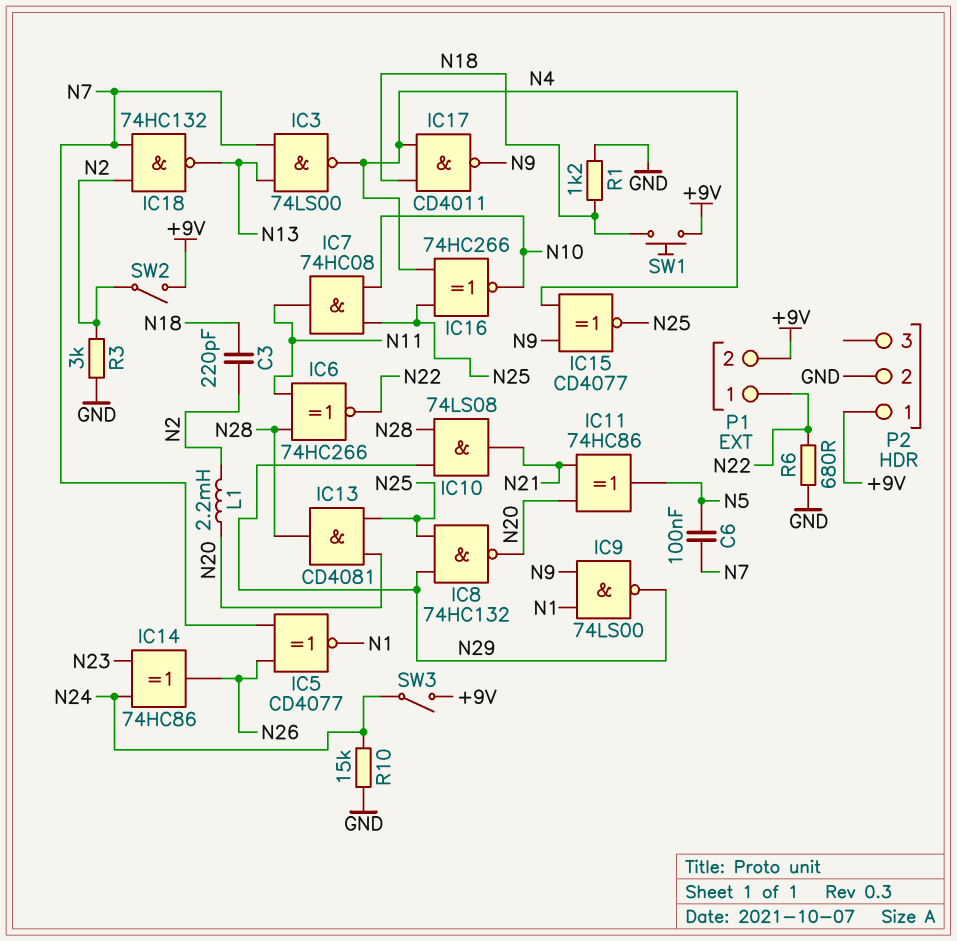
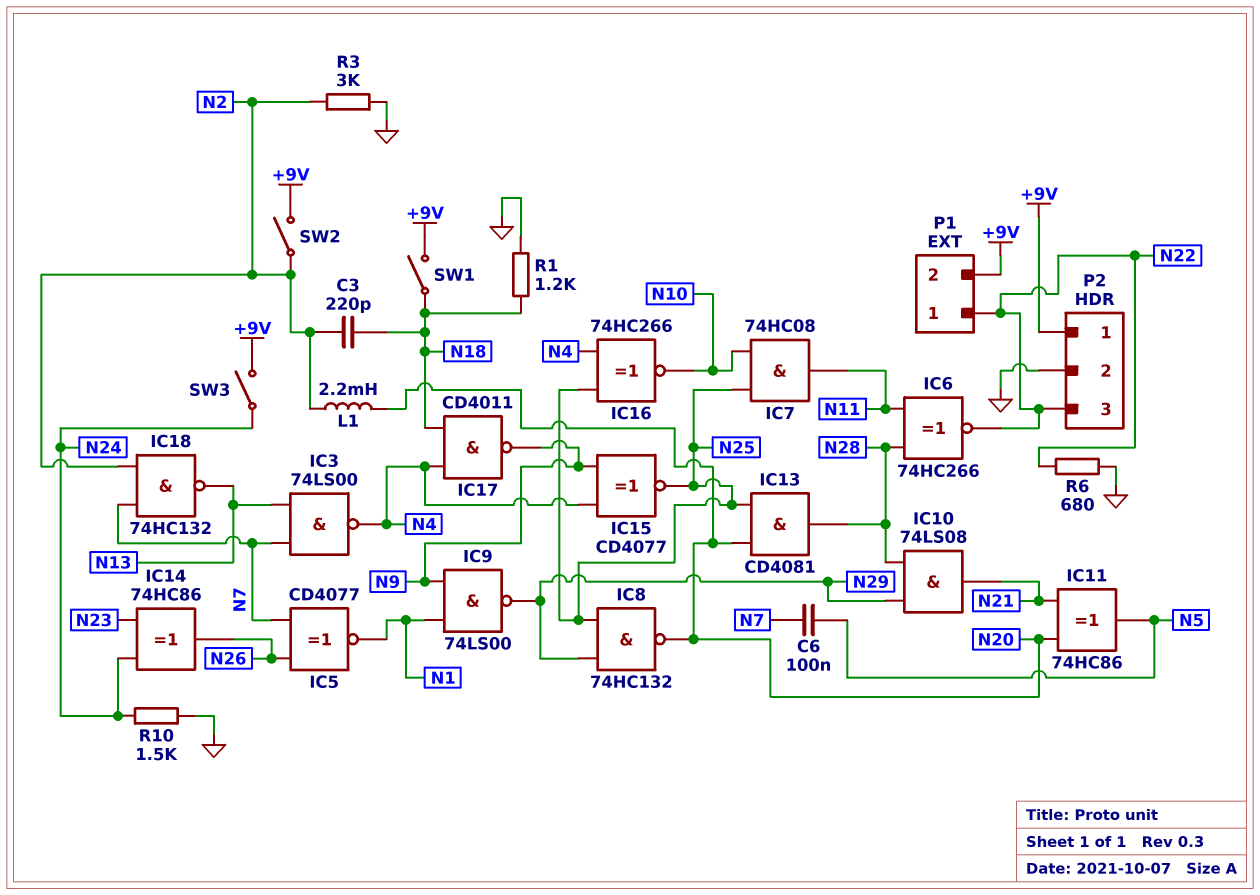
P2 pin 3: none -> N22
R10: 15k (GND, N24) -> 1.5k (GND, N24)
SW1: button (+9V, N18) -> switch (+9V, N18)

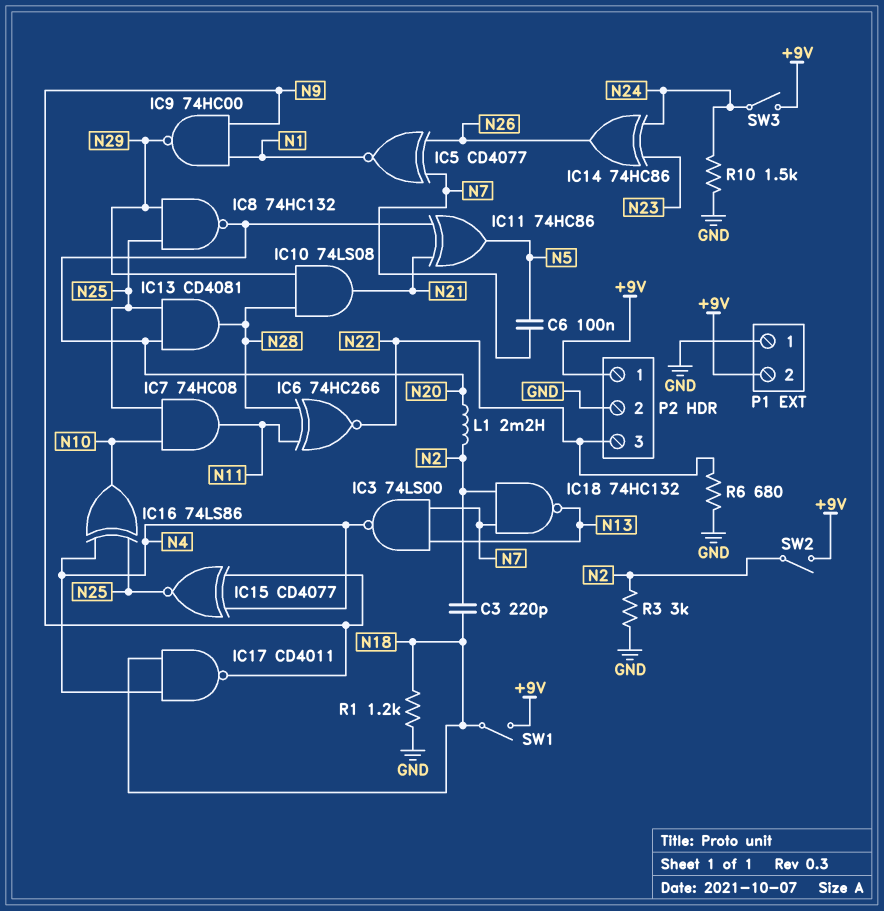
IC9: NAND 74LS00 (in N1, in N9, out N29) -> NAND 74HC00 (in N1, in N9, out N29)
IC16: XNOR 74HC266 (in N4, in N25, out N10) -> XOR 74LS86 (in N4, in N25, out N10)
P1 pin 1: N22 -> GND

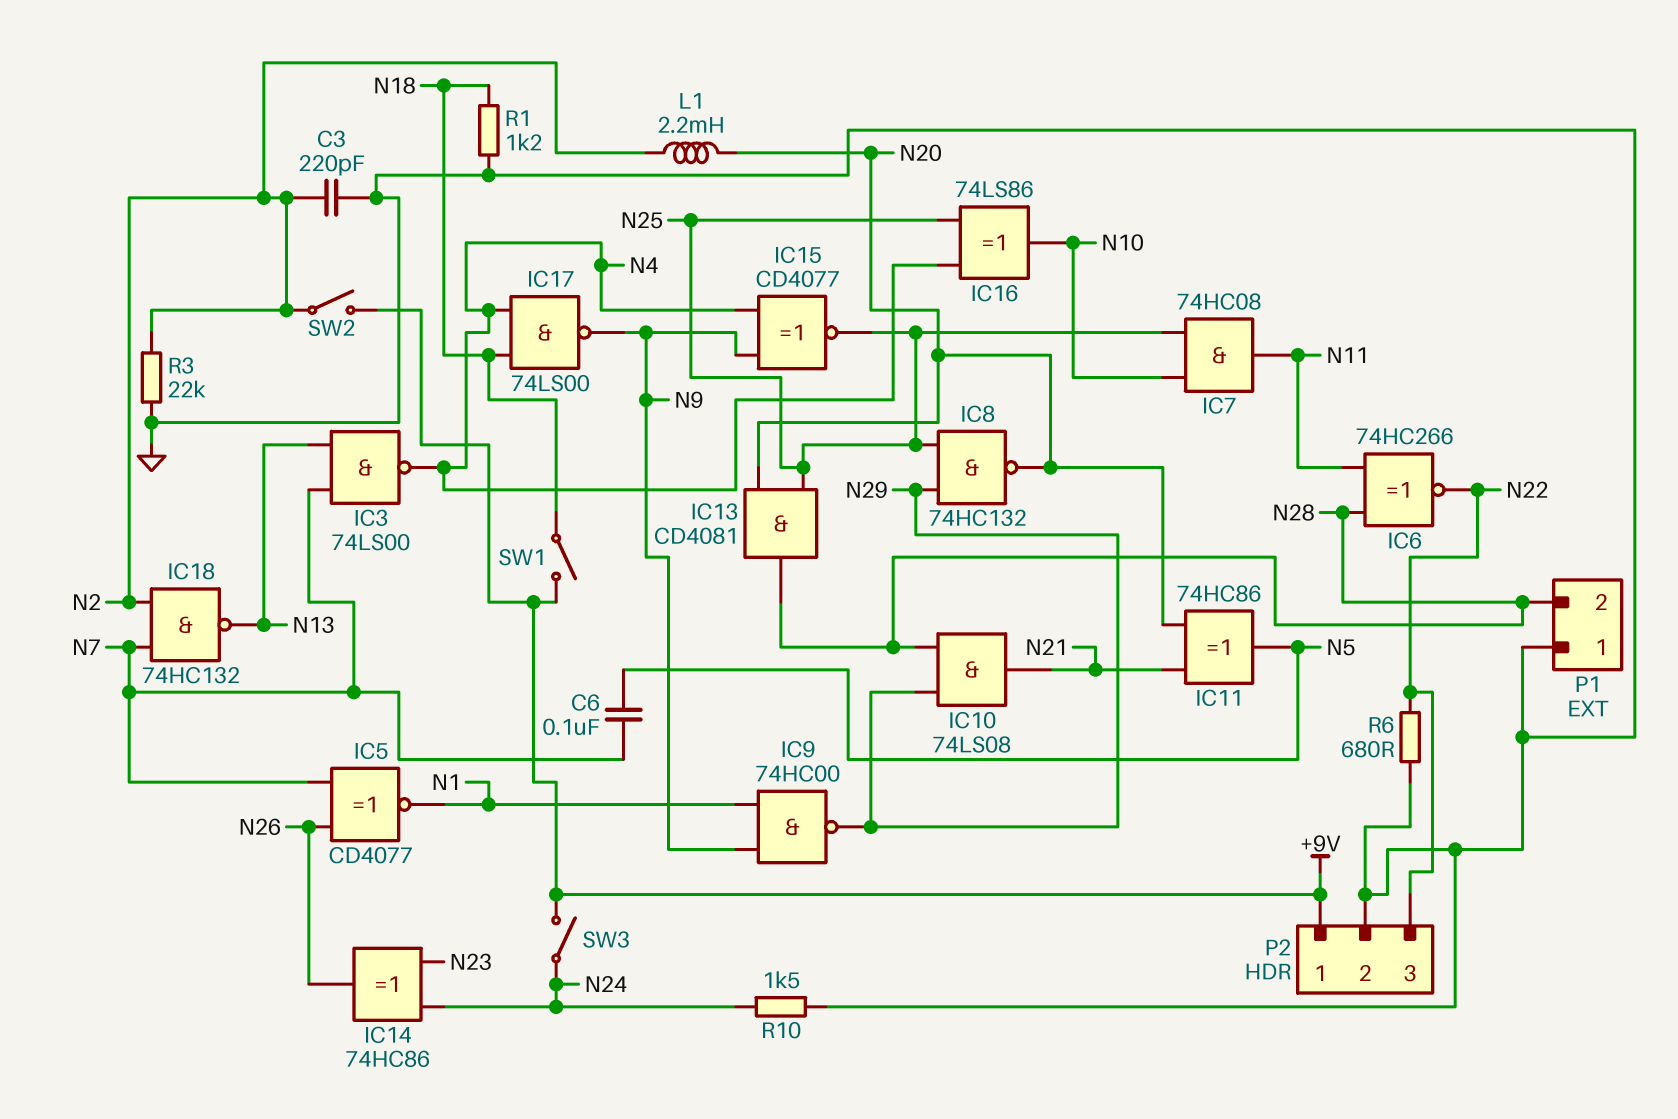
C3: 220pF (N2, N18) -> 220pF (GND, N2)
IC17: NAND CD4011 (in N4, in N18, out N9) -> NAND 74LS00 (in N4, in N18, out N9)
P1 pin 2: +9V -> N28
R3: 3k (GND, N2) -> 22k (GND, N2)

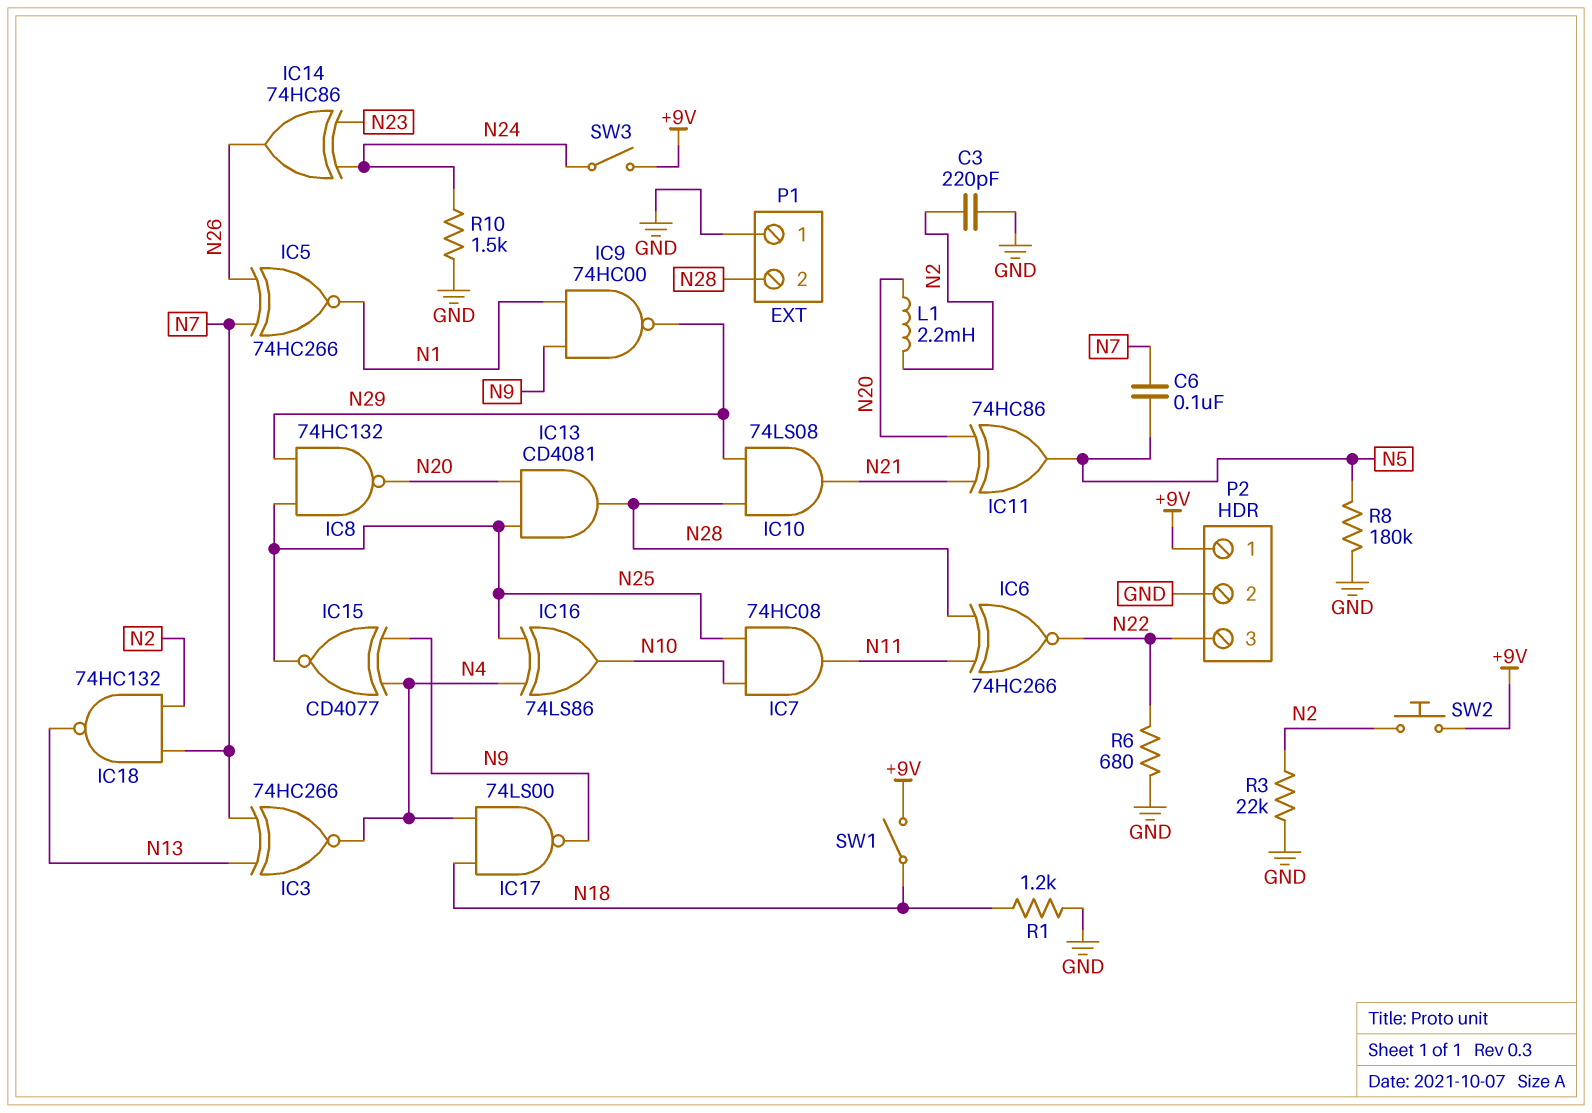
IC3: NAND 74LS00 (in N7, in N13, out N4) -> XNOR 74HC266 (in N7, in N13, out N4)
IC5: XNOR CD4077 (in N7, in N26, out N1) -> XNOR 74HC266 (in N7, in N26, out N1)
R8: none -> 180k (GND, N5)
SW2: switch (+9V, N2) -> button (+9V, N2)

